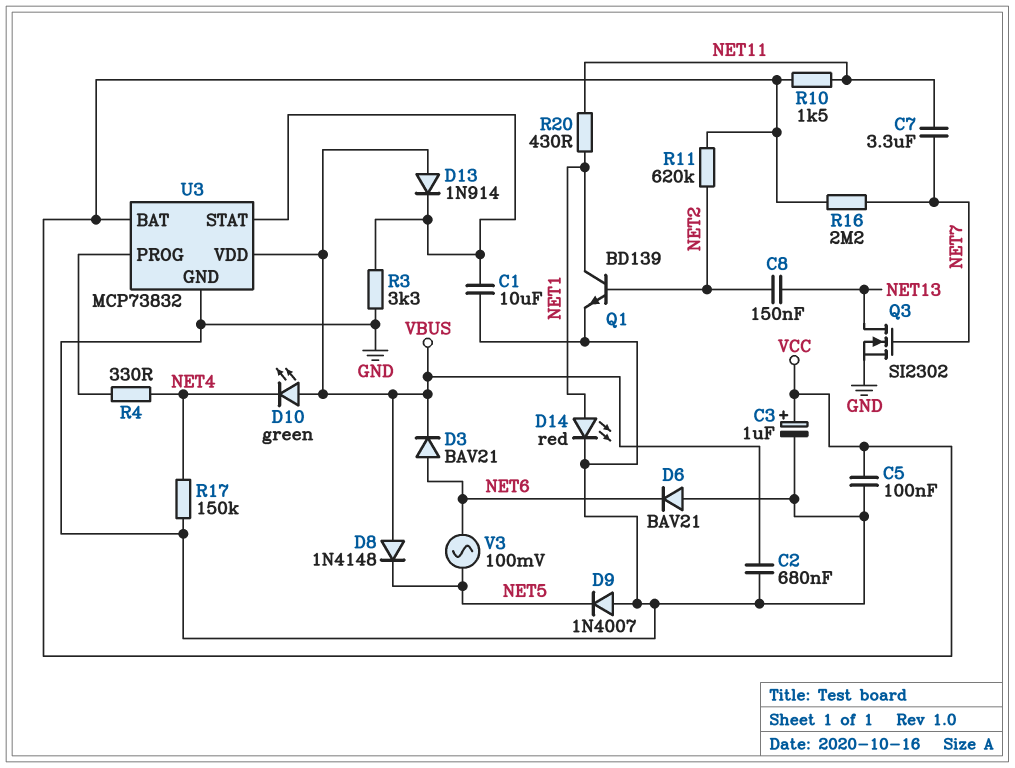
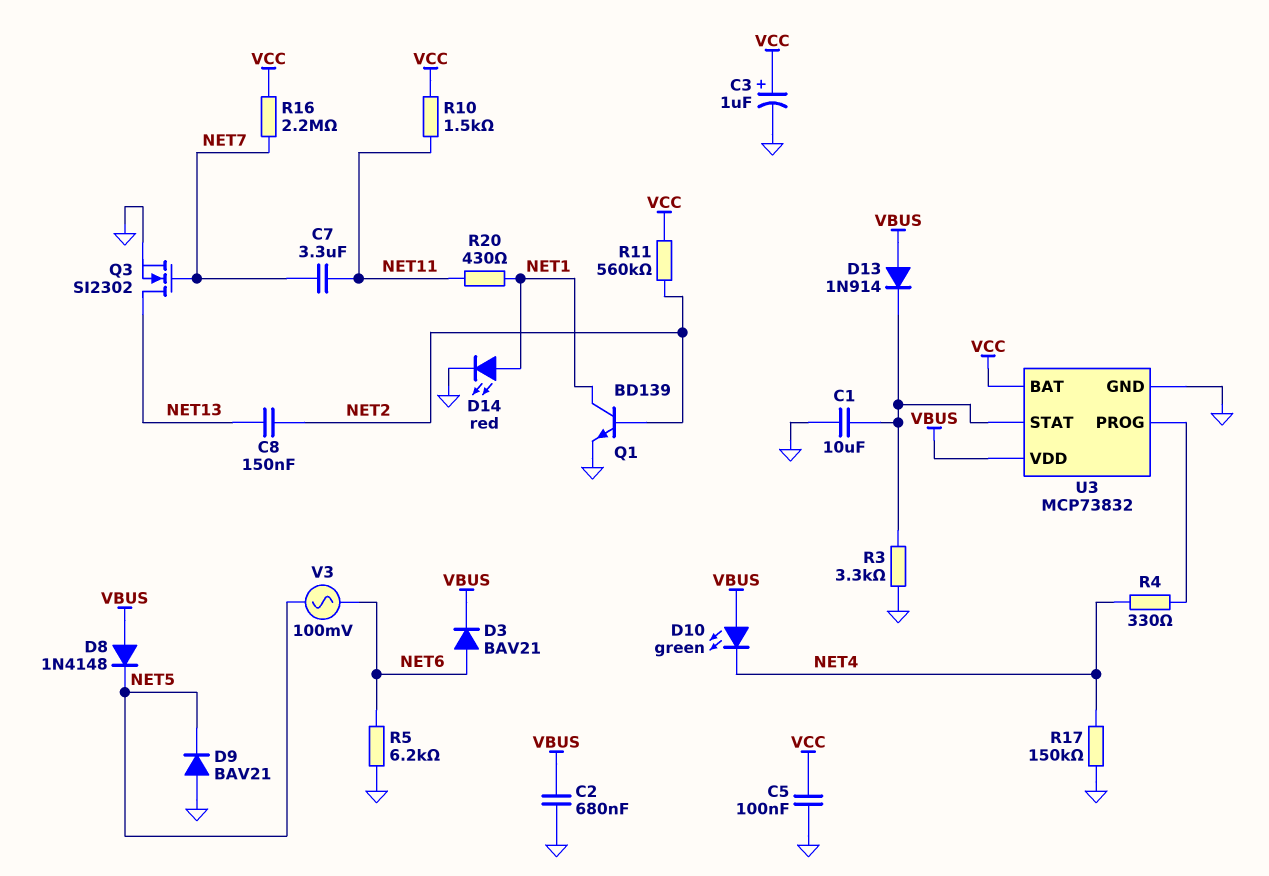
D6: diode BAV21 (A GND, K NET6) -> none
D9: diode 1N4007 (A GND, K NET5) -> diode BAV21 (A GND, K NET5)
R5: none -> 6.2k (GND, NET6)
R11: 620k (NET2, VCC) -> 560k (NET2, VCC)

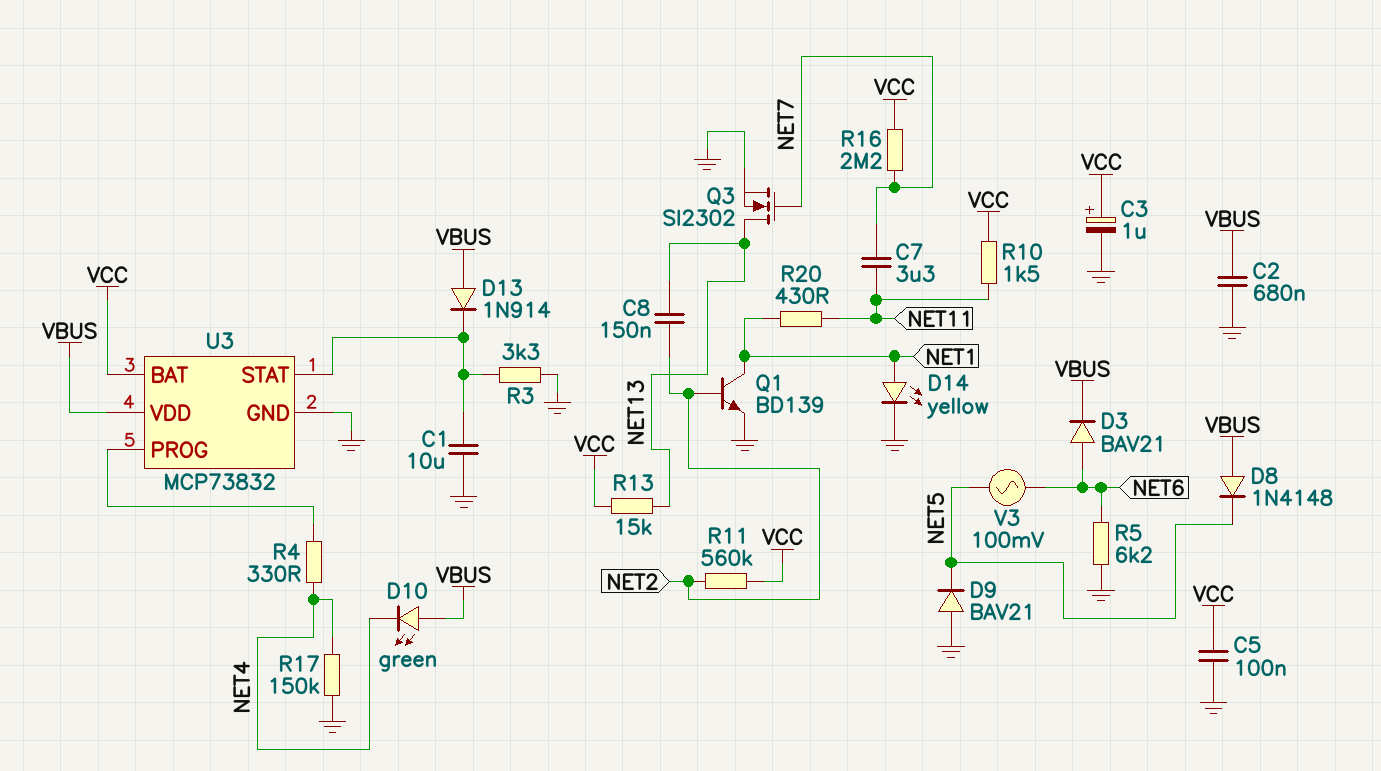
D14: LED red (A NET1, K GND) -> LED yellow (A NET1, K GND)
R13: none -> 15k (NET13, VCC)

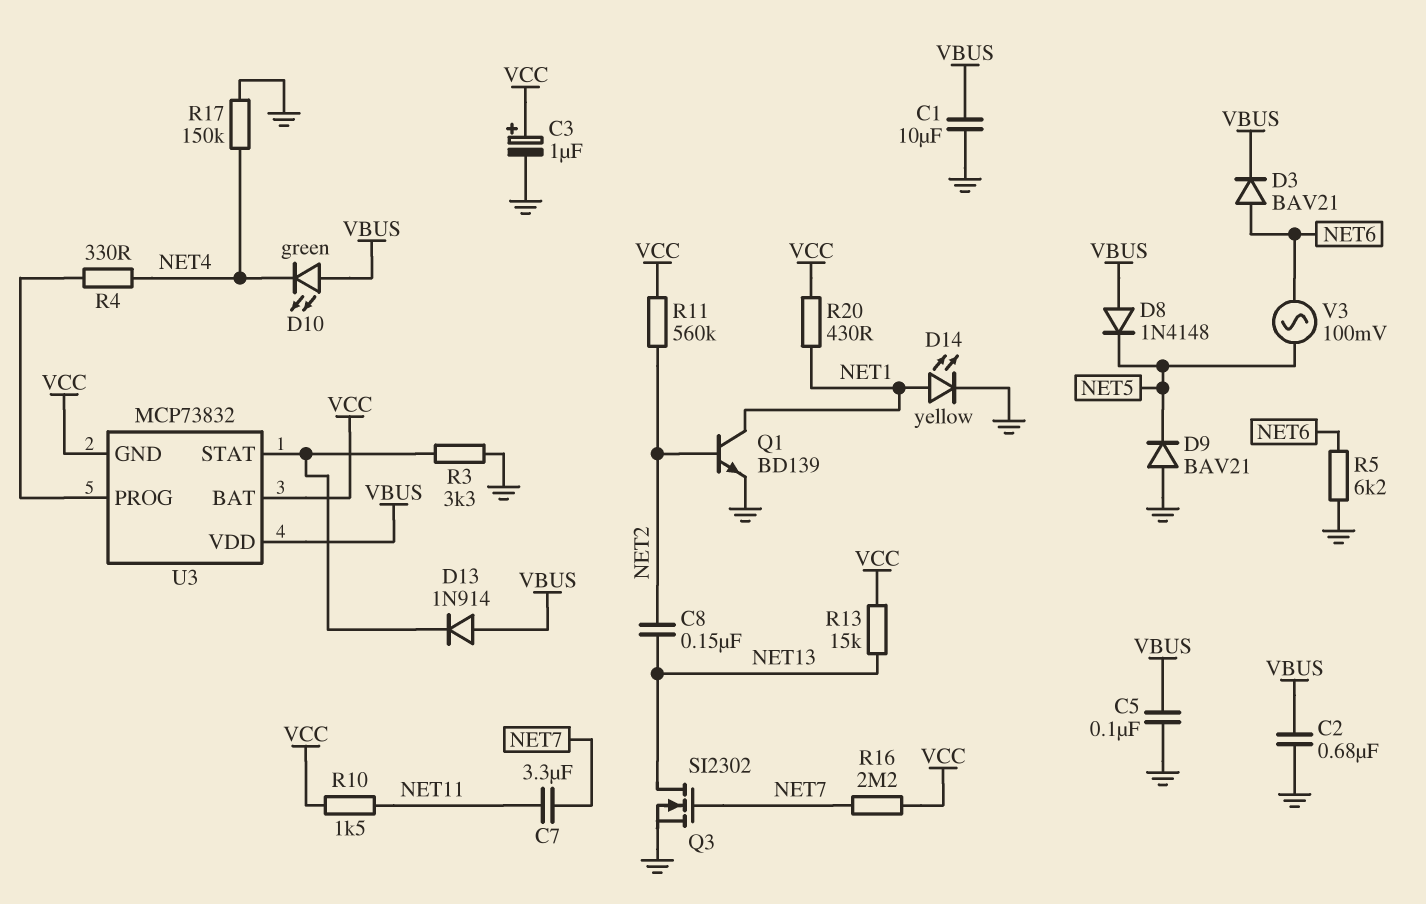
C1: 10uF (GND, U3/STAT) -> 10uF (GND, VBUS)
C5: 100nF (GND, VCC) -> 100nF (GND, VBUS)
R20: 430 (NET1, NET11) -> 430 (NET1, VCC)
U3 pin GND: GND -> VCC

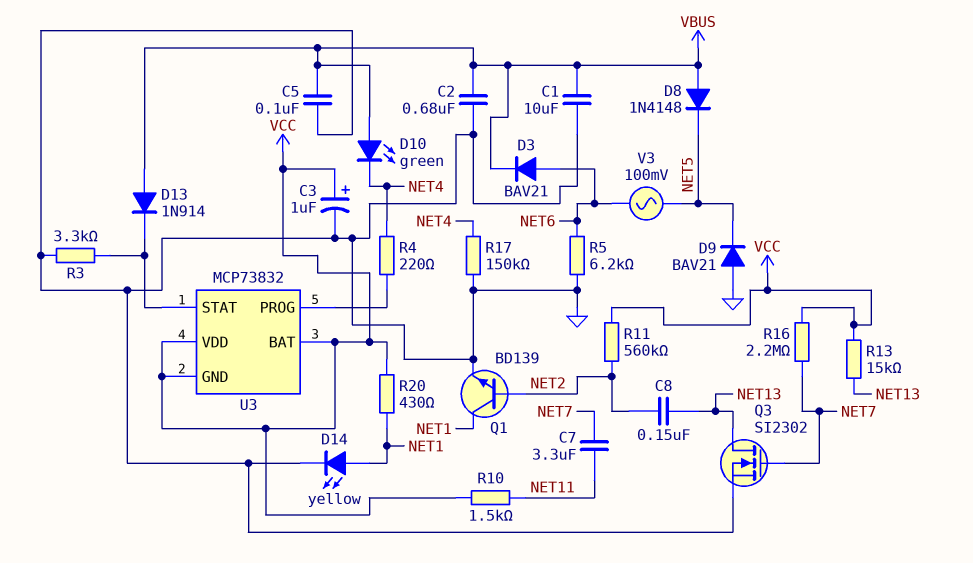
R4: 330 (NET4, U3/PROG) -> 220 (NET4, U3/PROG)
U3 pin VDD: VBUS -> VCC

